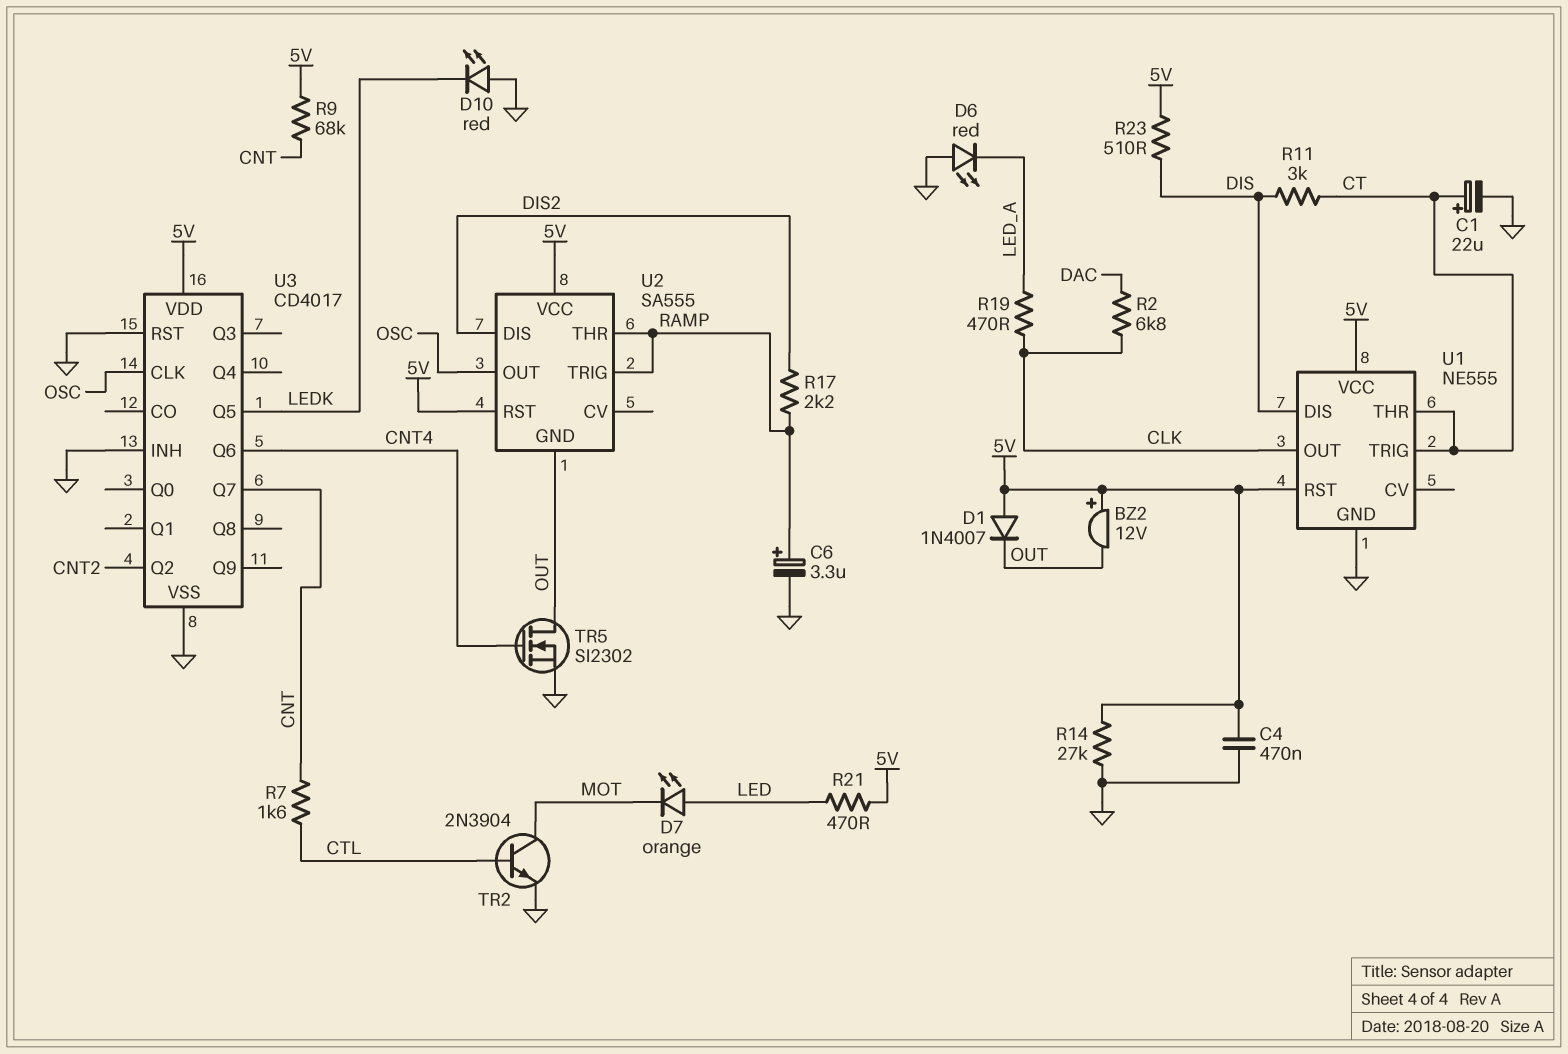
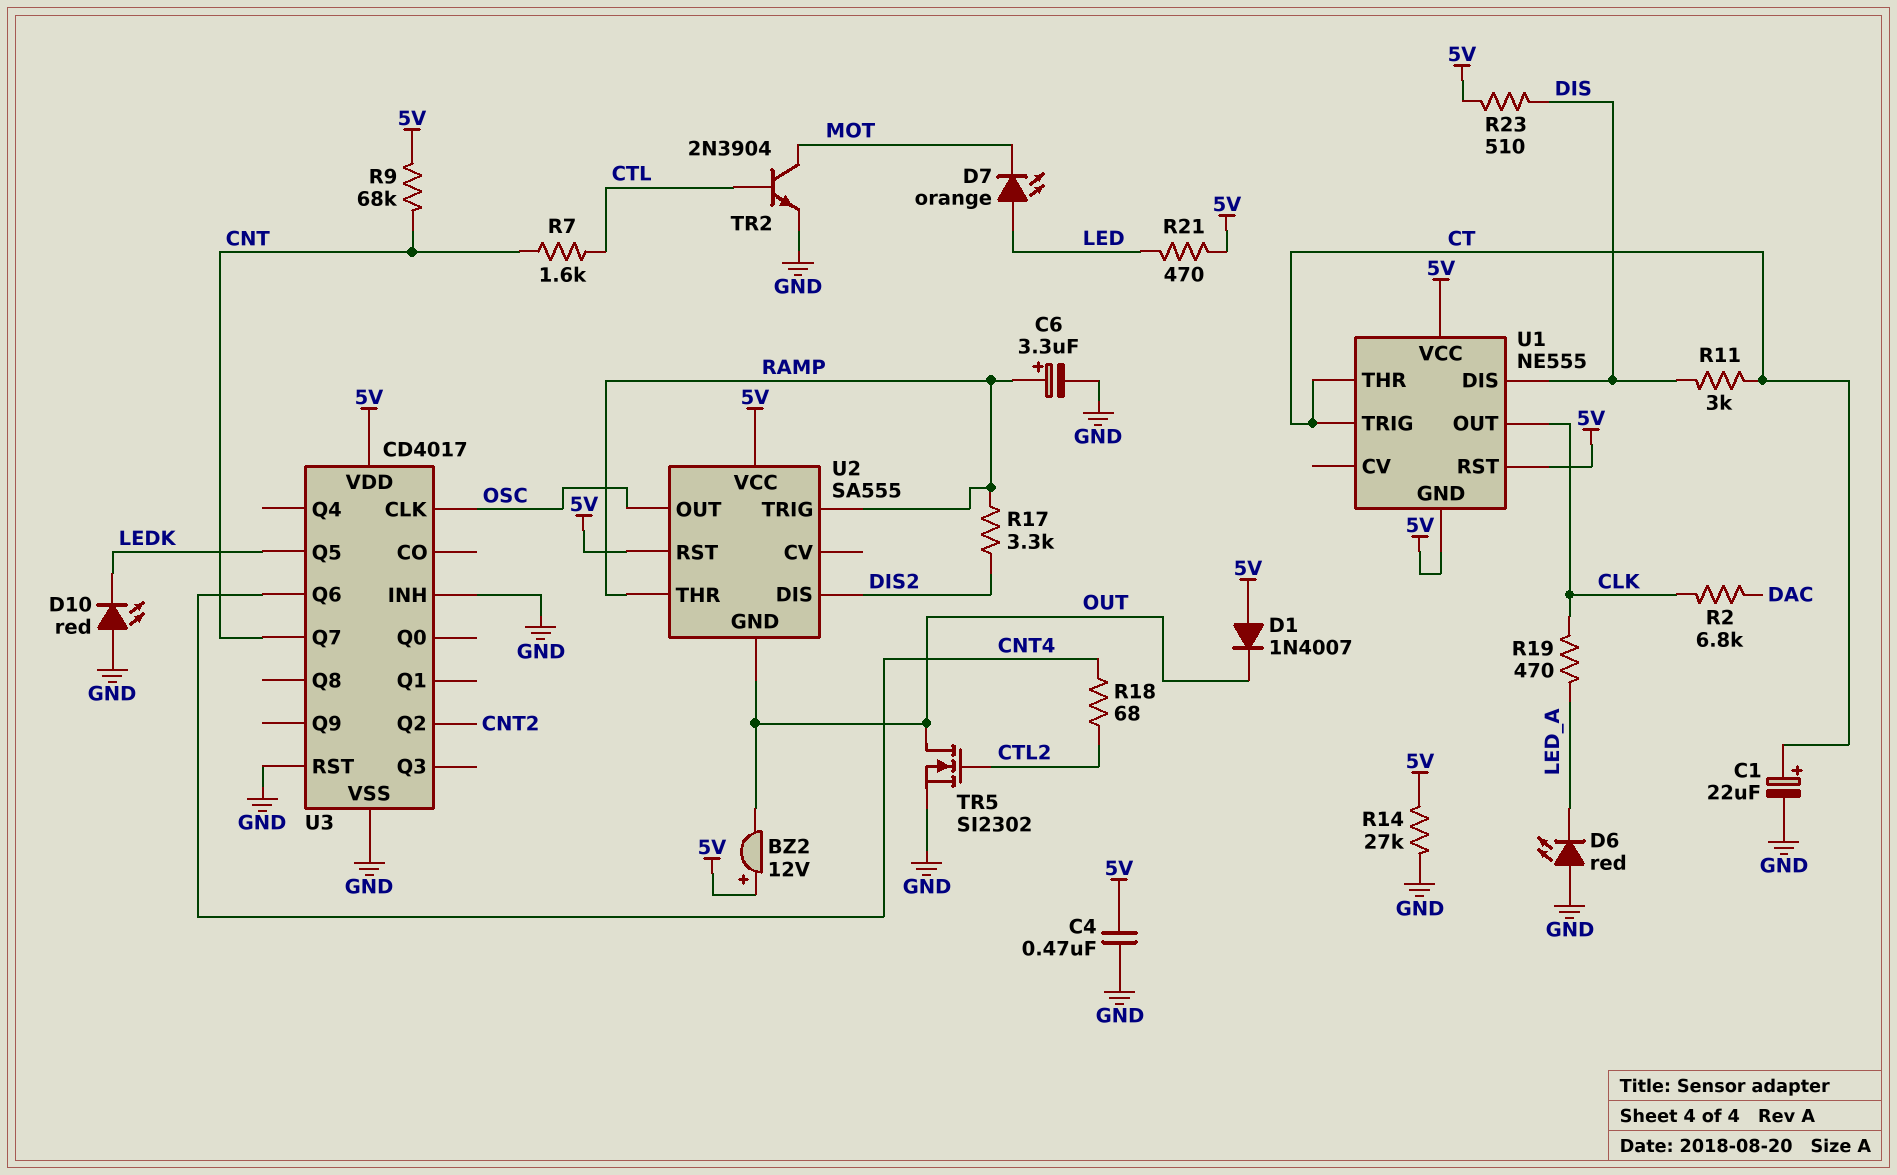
R17: 2.2k (DIS2, RAMP) -> 3.3k (DIS2, RAMP)
R18: none -> 68 (CNT4, CTL2)
TR5: NMOS SI2302 (G CNT4, D OUT, S GND) -> NMOS SI2302 (G CTL2, D OUT, S GND)
U1 pin GND: GND -> 5V

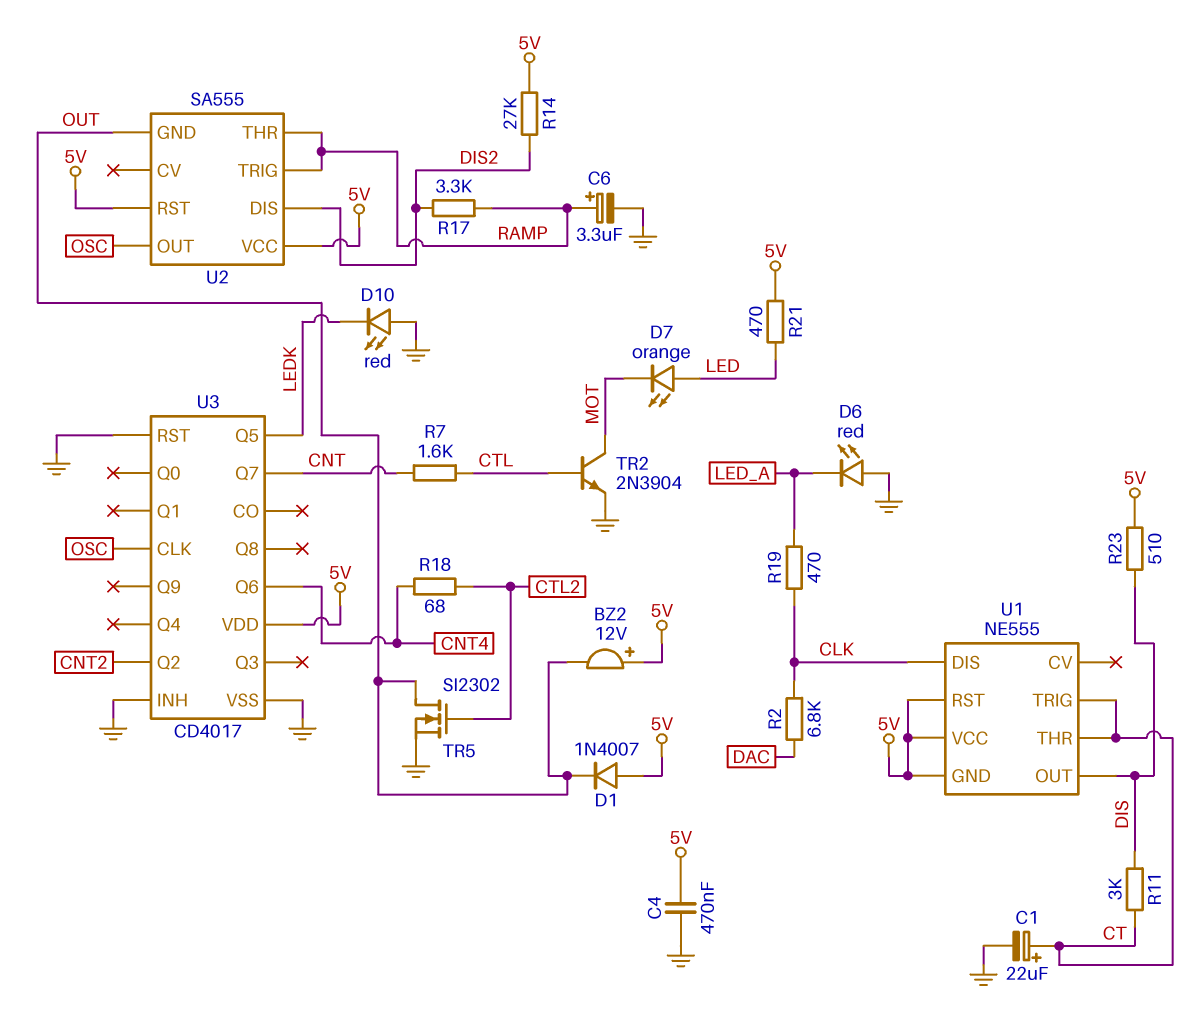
R9: 68k (5V, CNT) -> none
R14: 27k (5V, GND) -> 27k (5V, DIS2)
U1 pin DIS: DIS -> CLK
U1 pin OUT: CLK -> DIS

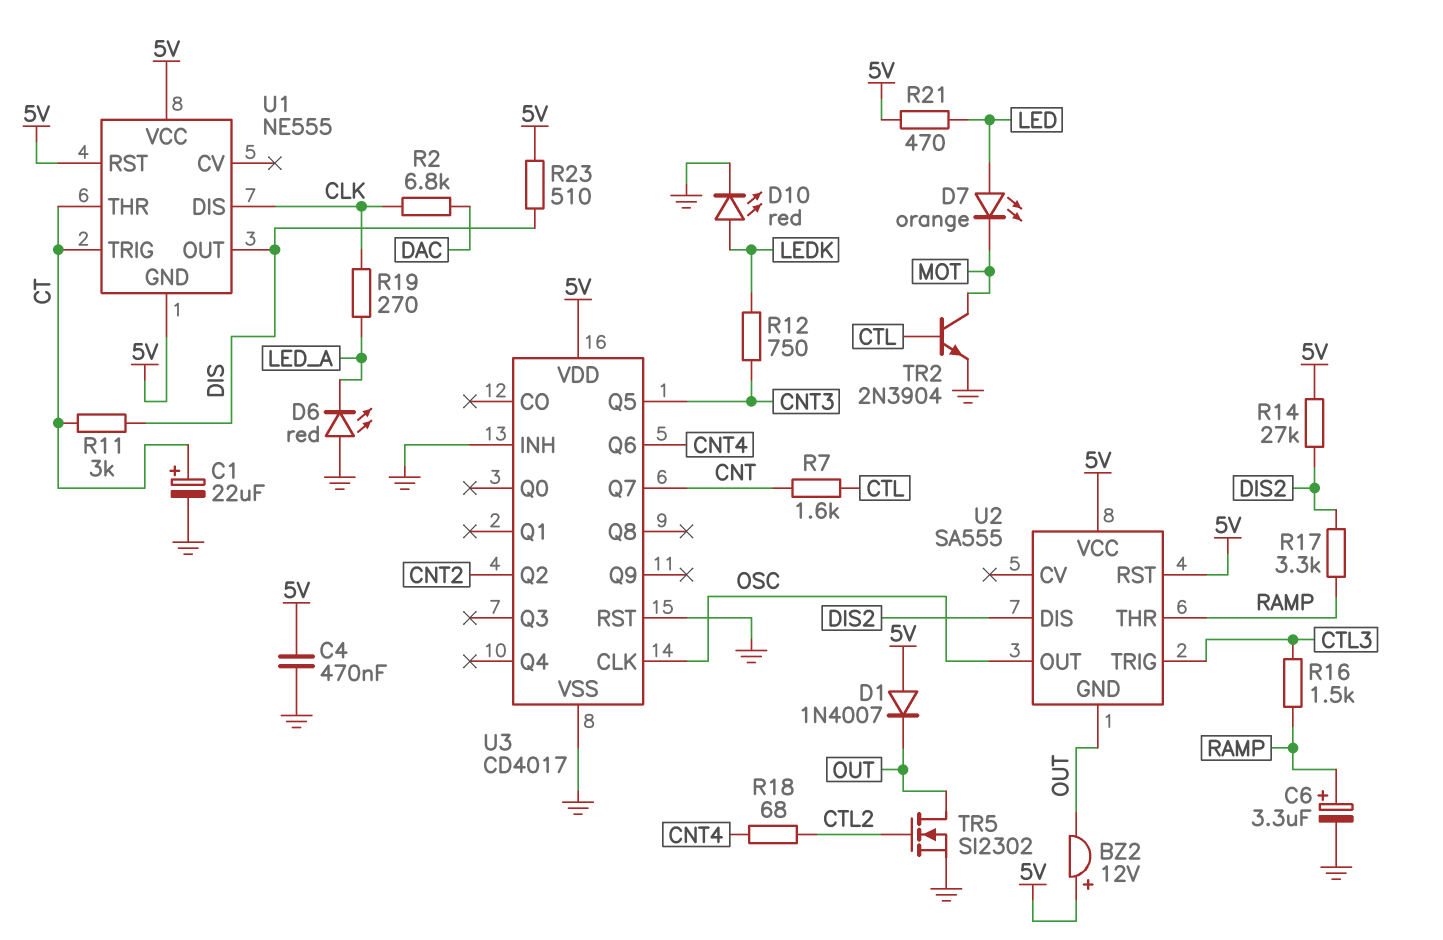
D10: LED red (A GND, K LEDK) -> LED red (A LEDK, K GND)
R12: none -> 750 (CNT3, LEDK)
R16: none -> 1.5k (CTL3, RAMP)
R19: 470 (CLK, LED_A) -> 270 (CLK, LED_A)
U2 pin TRIG: RAMP -> CTL3
U3 pin Q5: LEDK -> CNT3

